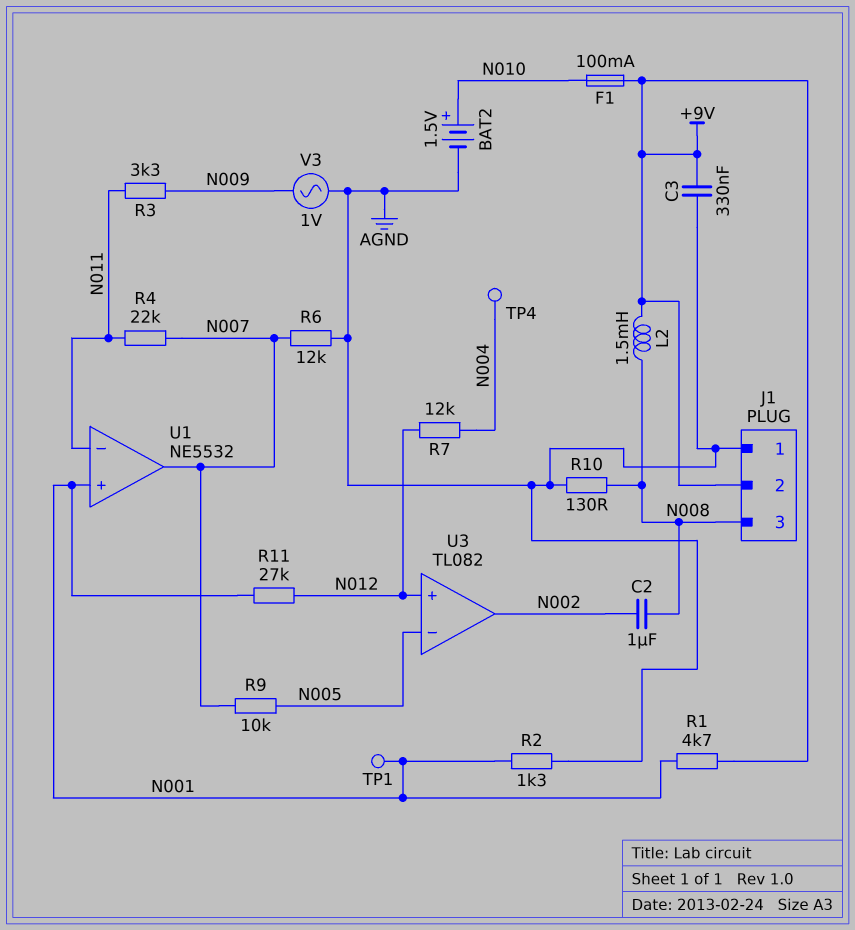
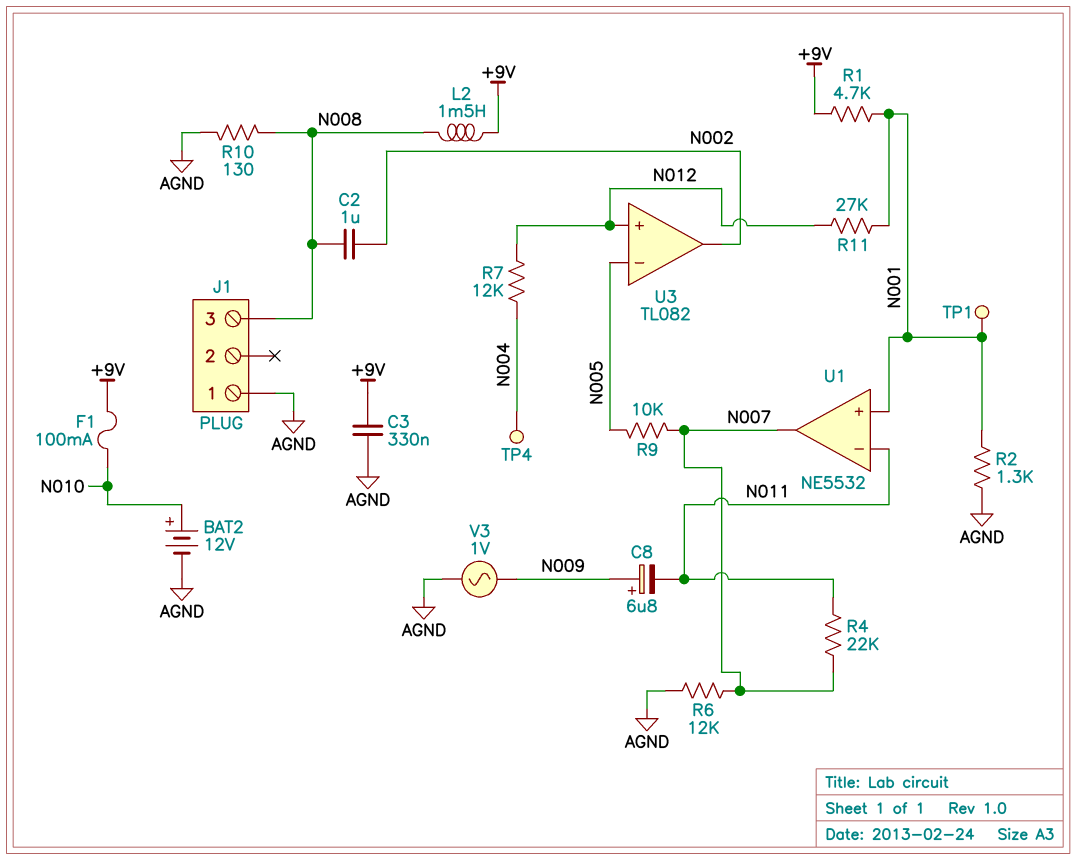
BAT2: 1.5V (plus N010, minus AGND) -> 12V (plus N010, minus AGND)
C8: none -> 6.8uF (plus N009, minus N011)
J1 pin 2: +9V -> none
R3: 3.3k (N009, N011) -> none

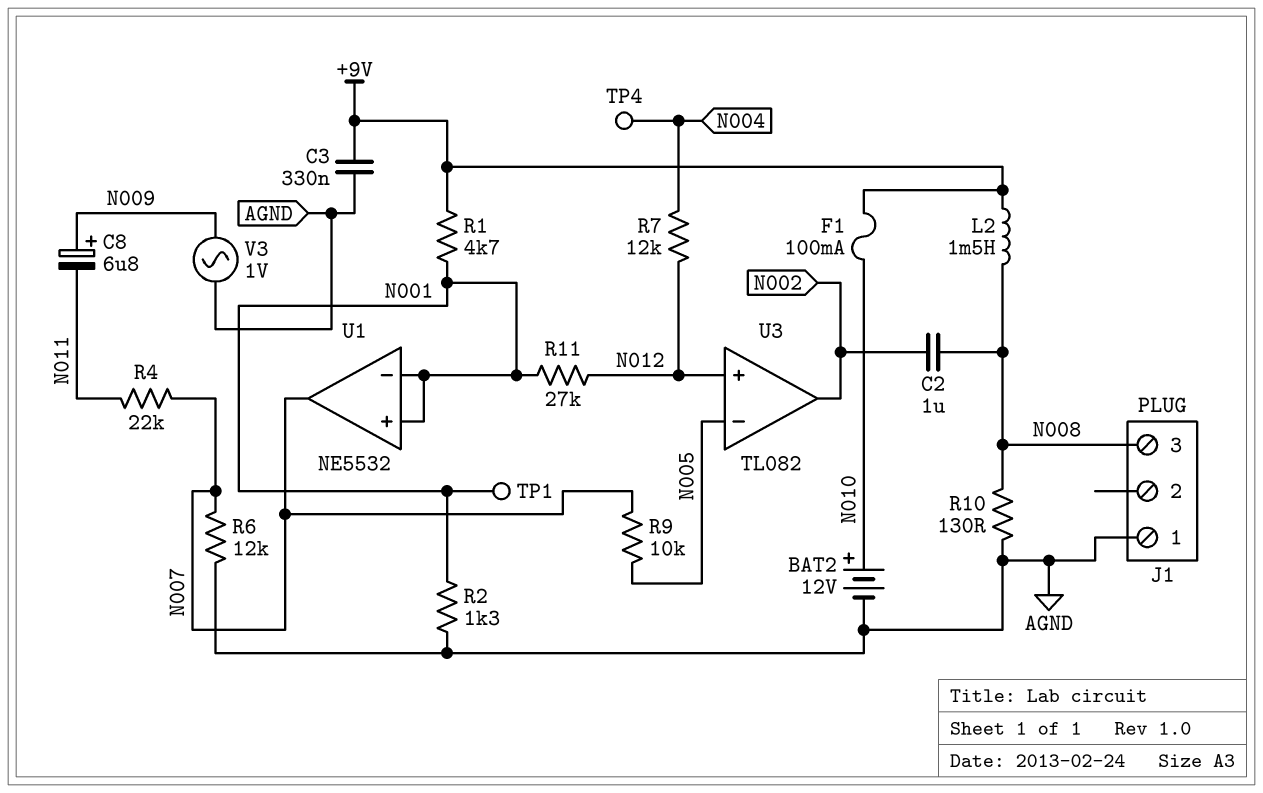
U1 pin in-: N011 -> N001

